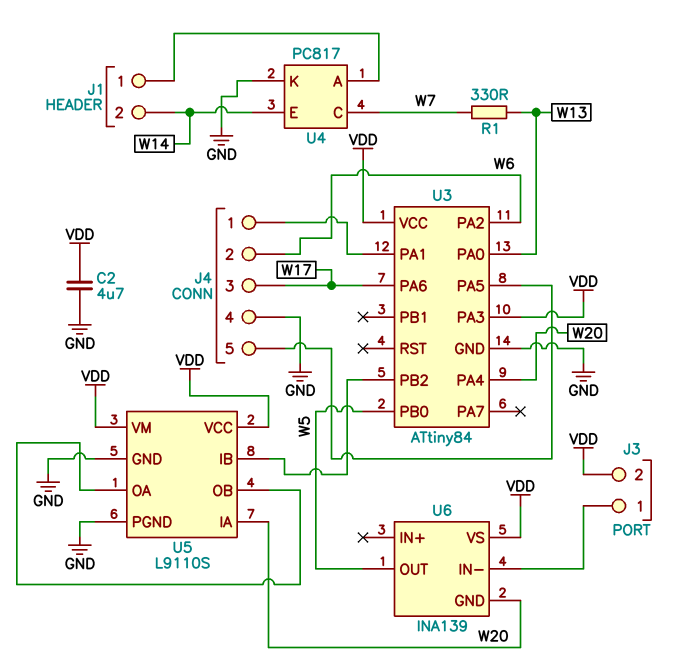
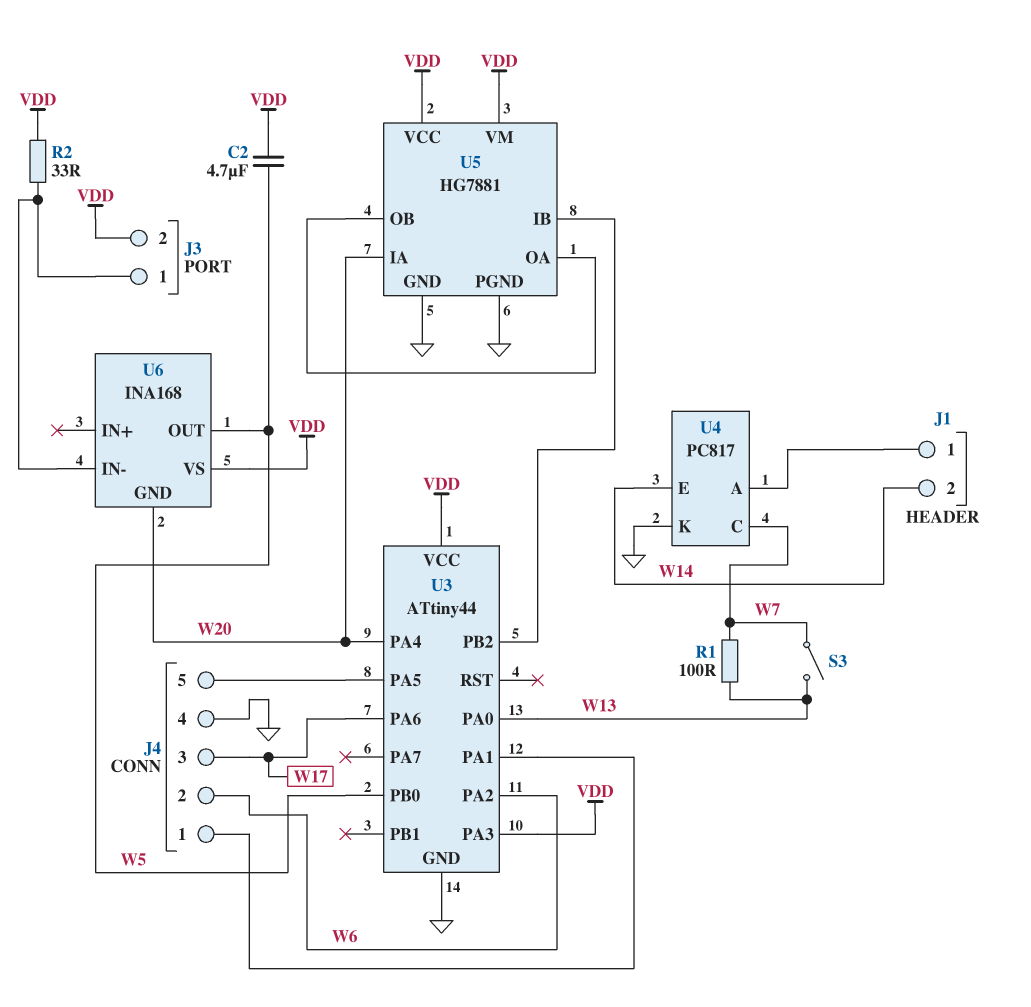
C2: 4.7uF (GND, VDD) -> 4.7uF (VDD, W5)
R1: 330 (W7, W13) -> 100 (W7, W13)
R2: none -> 33 (J3/1, VDD)
S3: none -> switch (W7, W13)
U3: ATtiny84 -> ATtiny44
U5: L9110S -> HG7881
U6: INA139 -> INA168

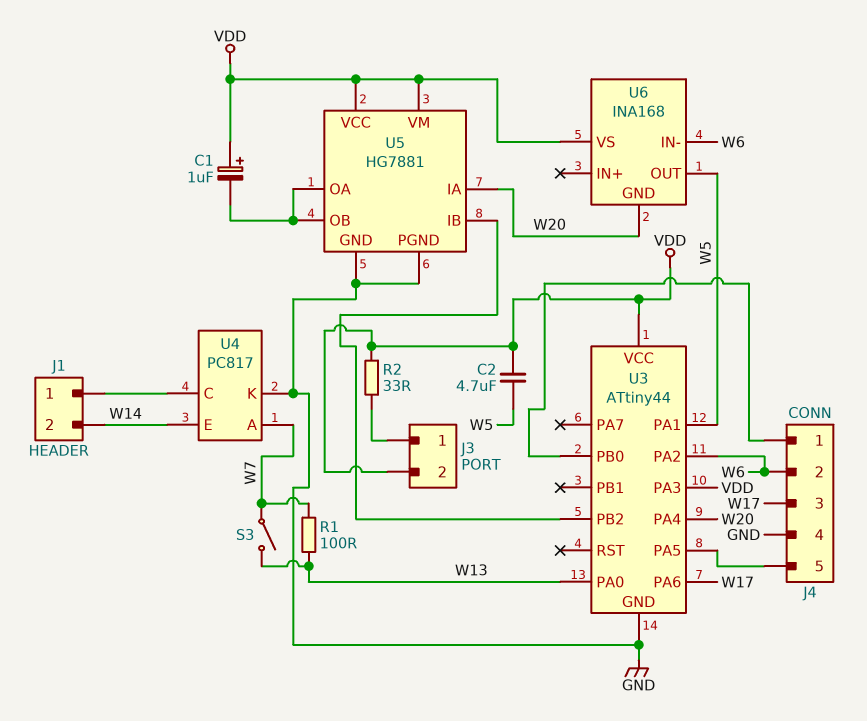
C1: none -> 1uF (plus VDD, minus U5/OA)
U3 pin PA1: J4/1 -> W5
U3 pin PB0: W5 -> J4/1
U4 pin A: J1/1 -> W7
U4 pin C: W7 -> J1/1
U6 pin IN-: J3/1 -> W6

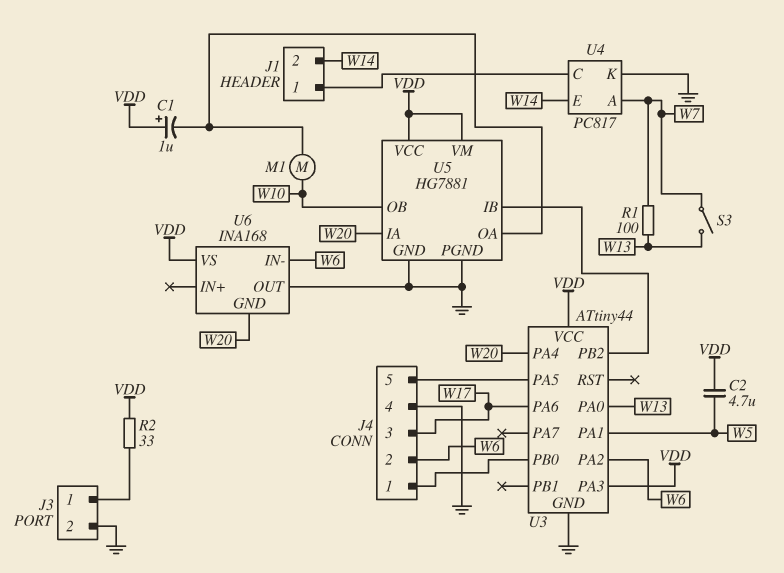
J3 pin 2: VDD -> GND
M1: none -> motor (U5/OA, W10)
U5 pin OB: U5/OA -> W10
U6 pin OUT: W5 -> GND

